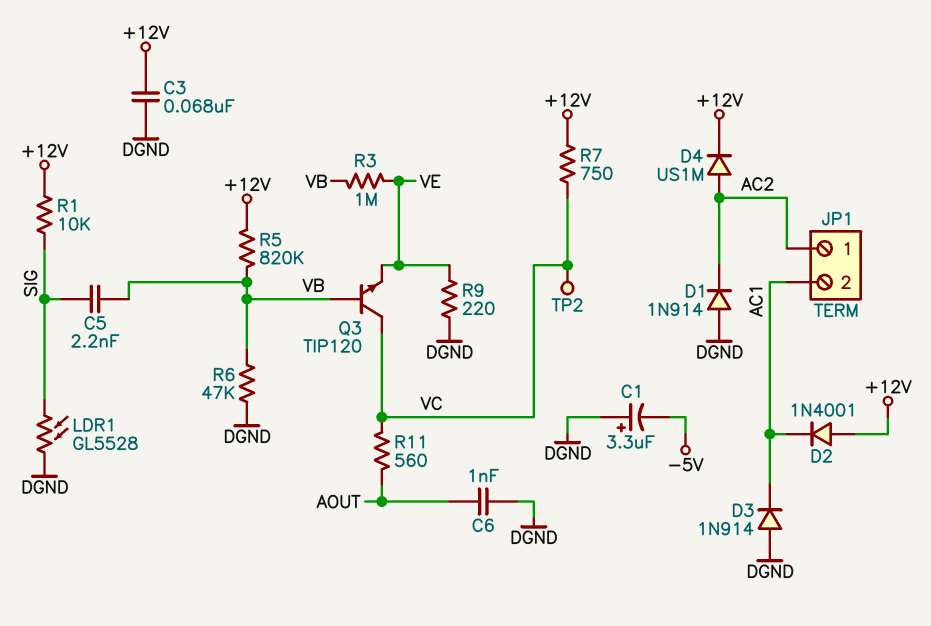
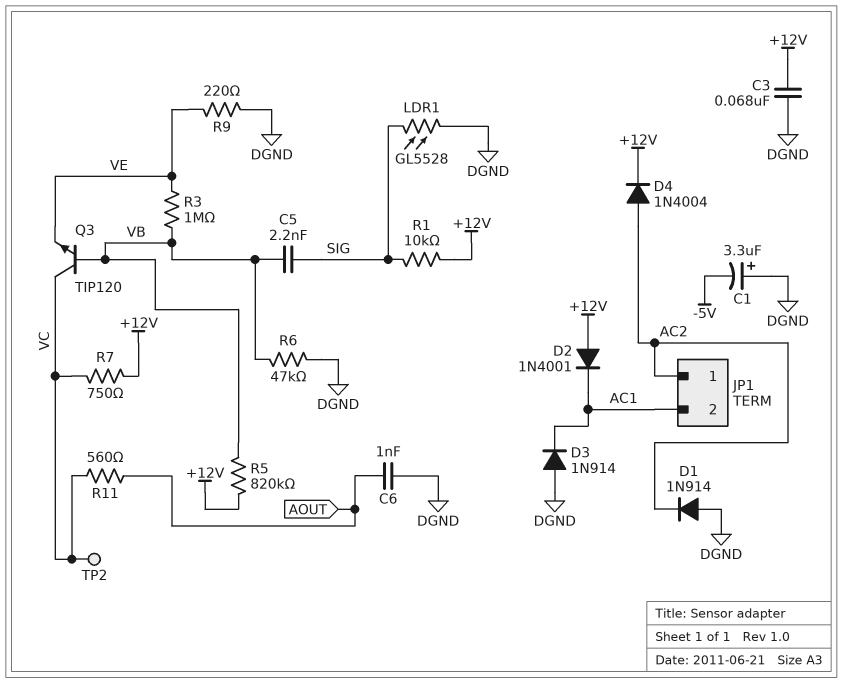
D4: diode US1M (A AC2, K +12V) -> diode 1N4004 (A AC2, K +12V)

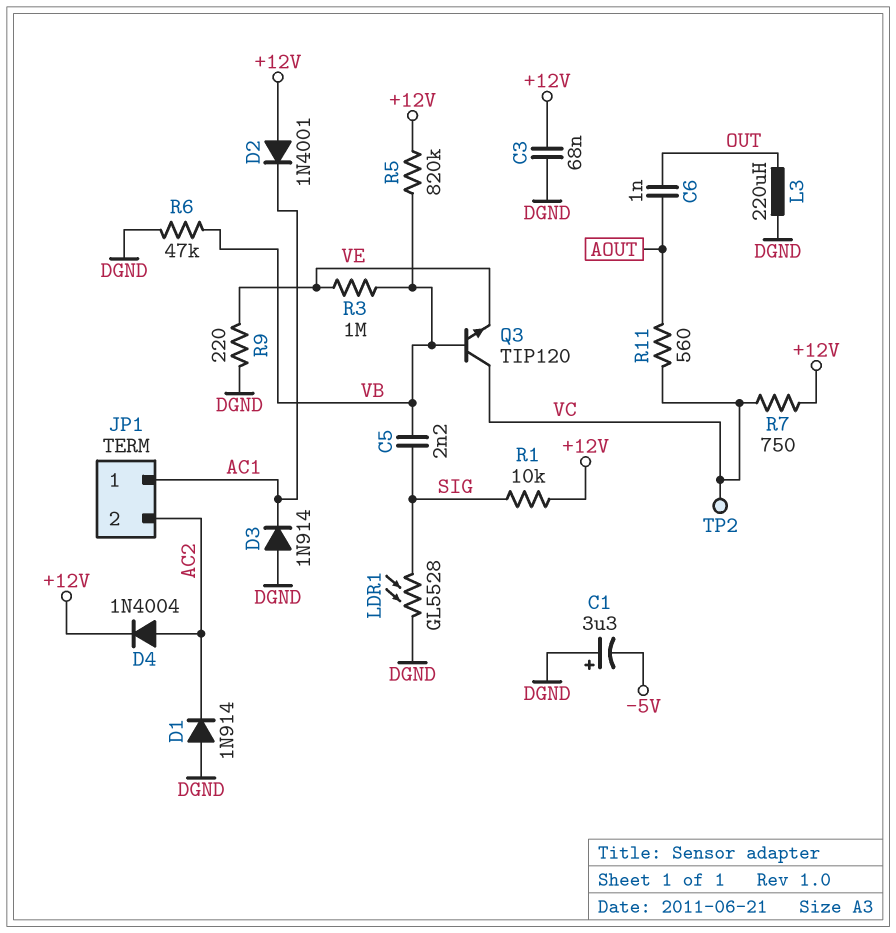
C6: 1nF (AOUT, DGND) -> 1nF (AOUT, OUT)
JP1 pin 1: AC2 -> AC1
JP1 pin 2: AC1 -> AC2
L3: none -> 220uH (DGND, OUT)

